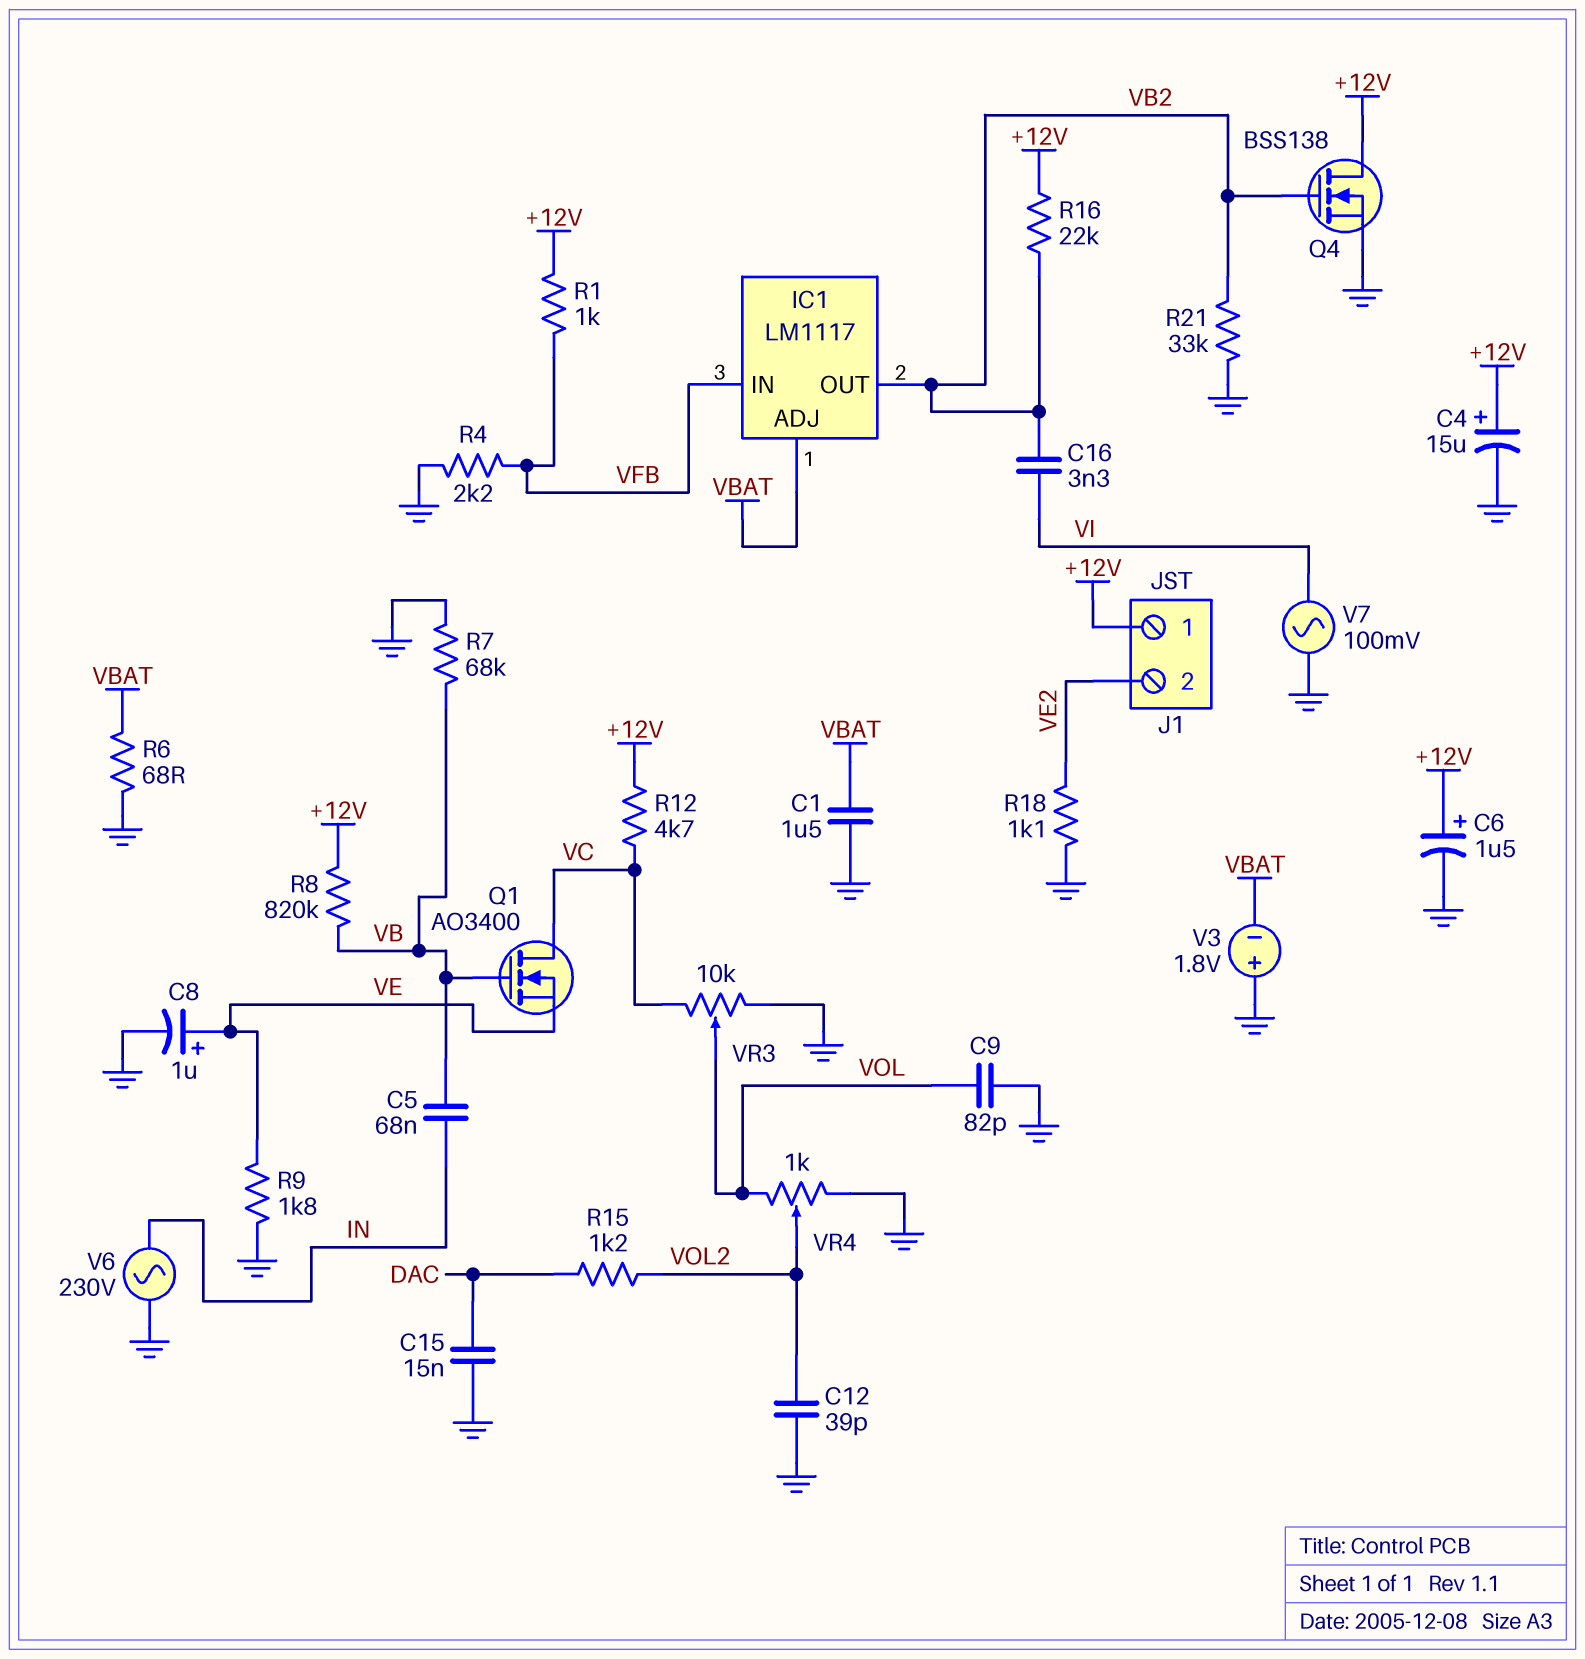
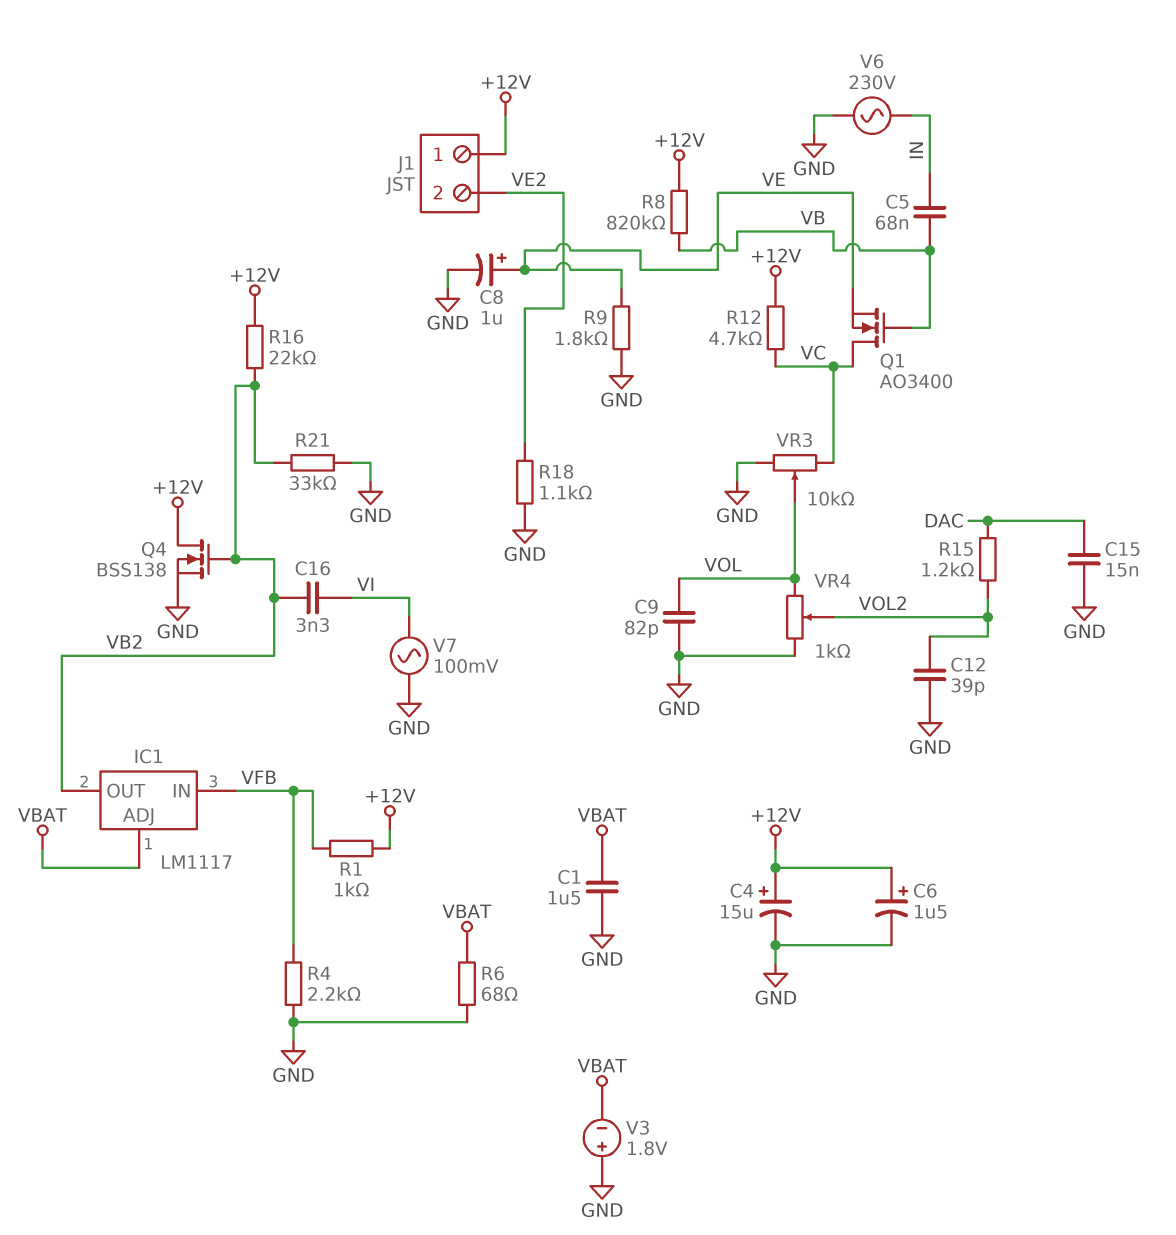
R7: 68k (GND, VB) -> none

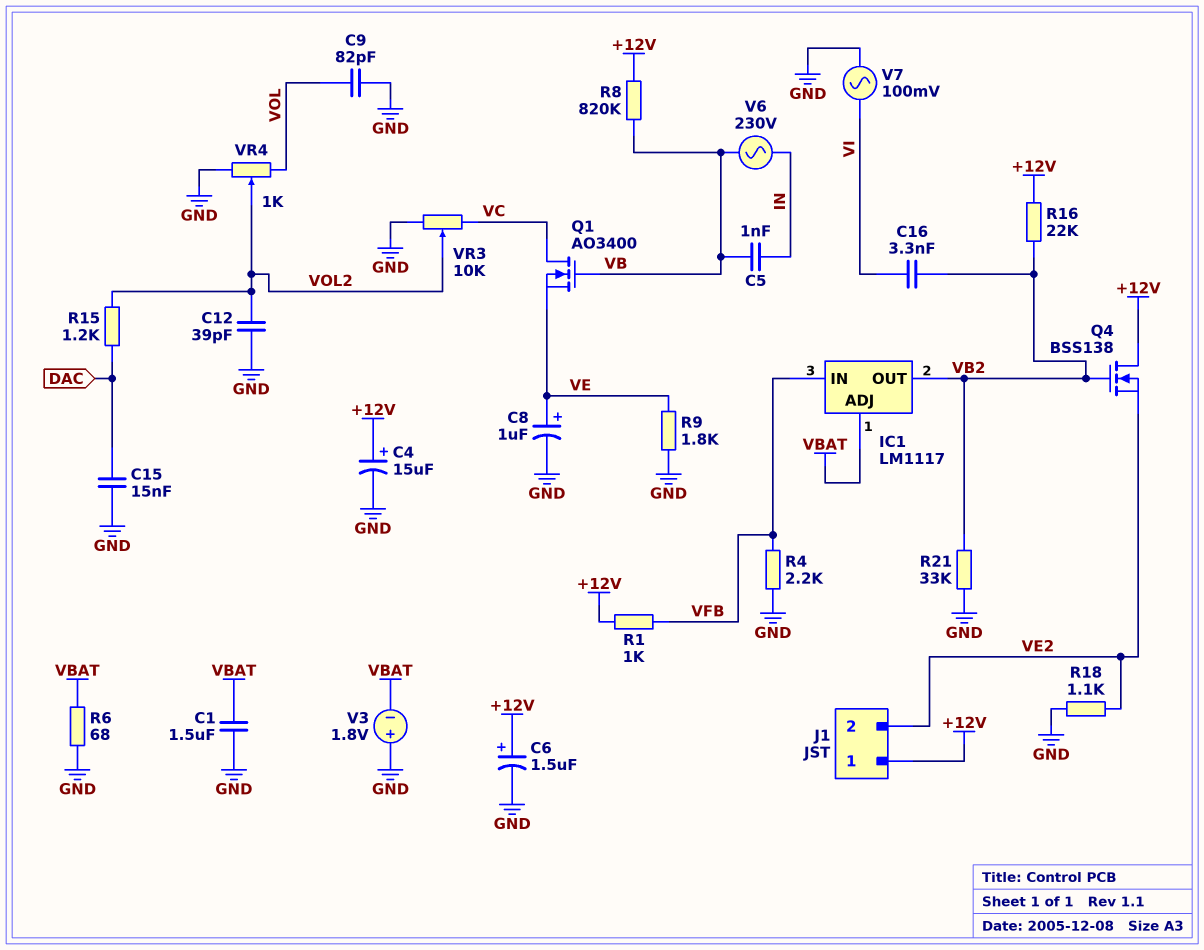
C5: 68nF (IN, VB) -> 1nF (IN, VB)
Q4: NMOS BSS138 (G VB2, D +12V, S GND) -> NMOS BSS138 (G VB2, D +12V, S VE2)
R12: 4.7k (+12V, VC) -> none
V6: AC 230V (GND, IN) -> AC 230V (IN, VB)
VR3: 10k (GND, VC, wiper VOL) -> 10k (GND, VC, wiper VOL2)

